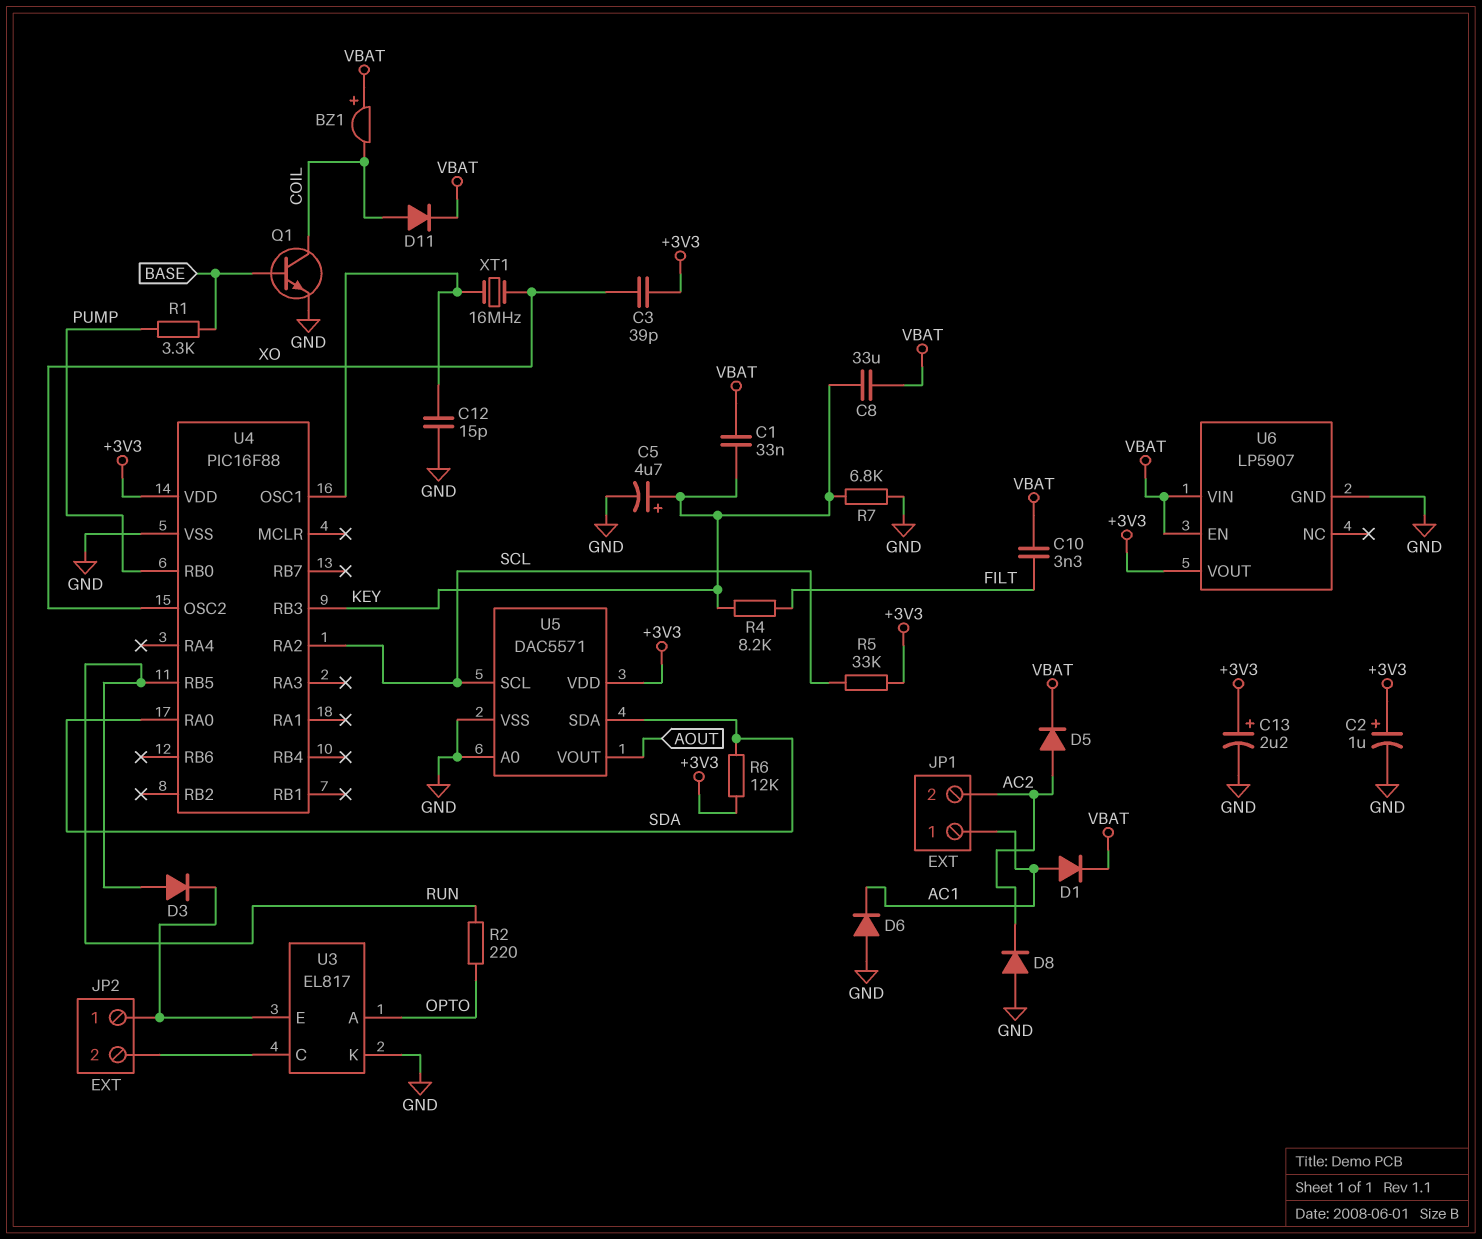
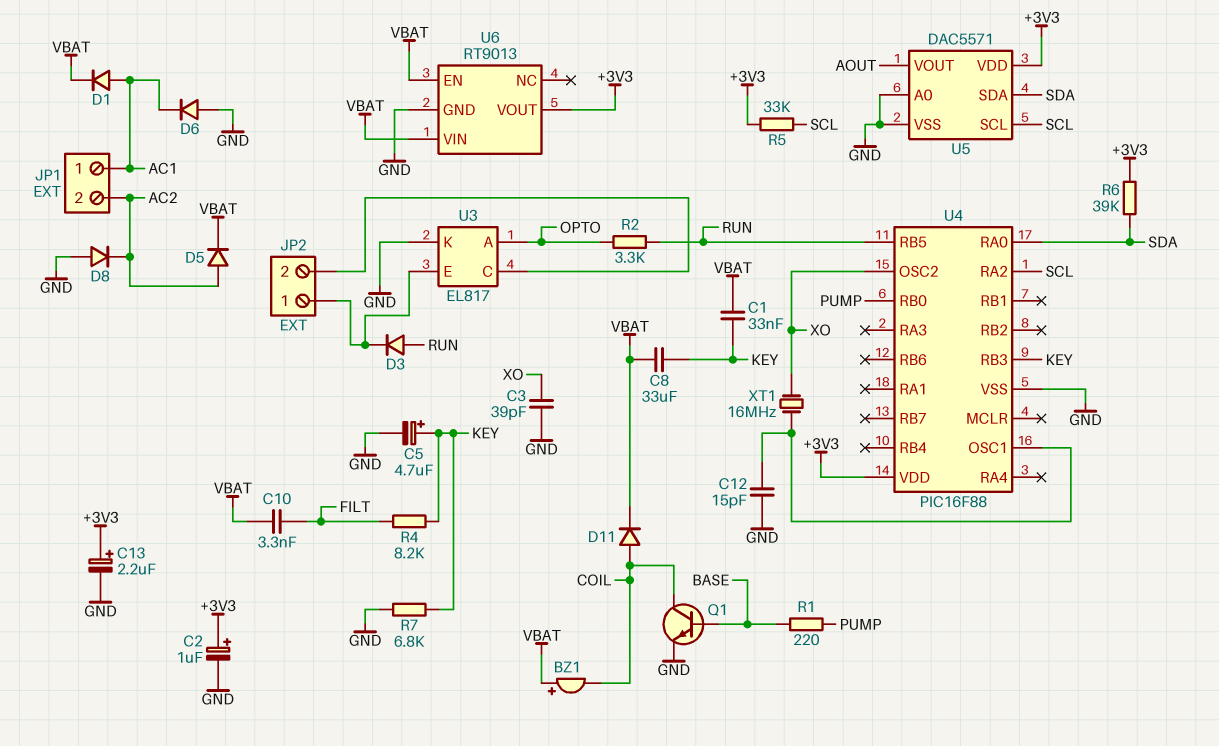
C3: 39pF (+3V3, XO) -> 39pF (GND, XO)
R1: 3.3k (BASE, PUMP) -> 220 (BASE, PUMP)
R2: 220 (OPTO, RUN) -> 3.3k (OPTO, RUN)
R6: 12k (+3V3, SDA) -> 39k (+3V3, SDA)
U6: LP5907 -> RT9013

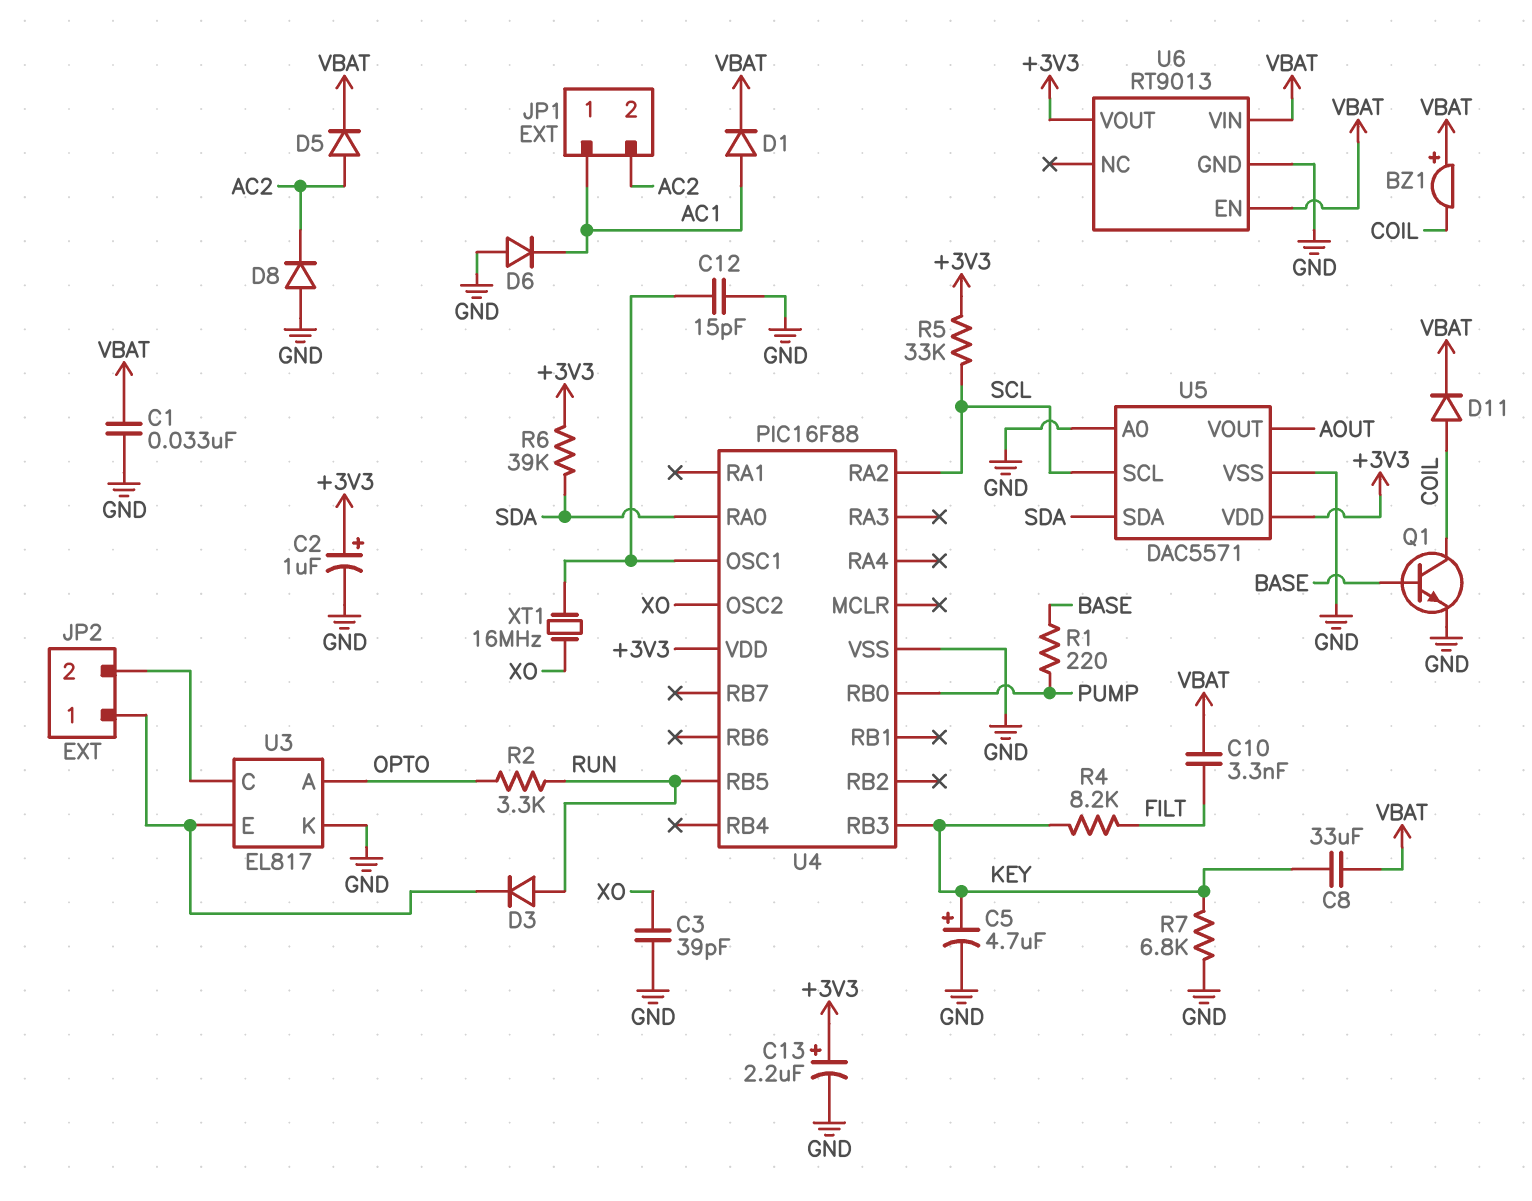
C1: 33nF (KEY, VBAT) -> 33nF (GND, VBAT)

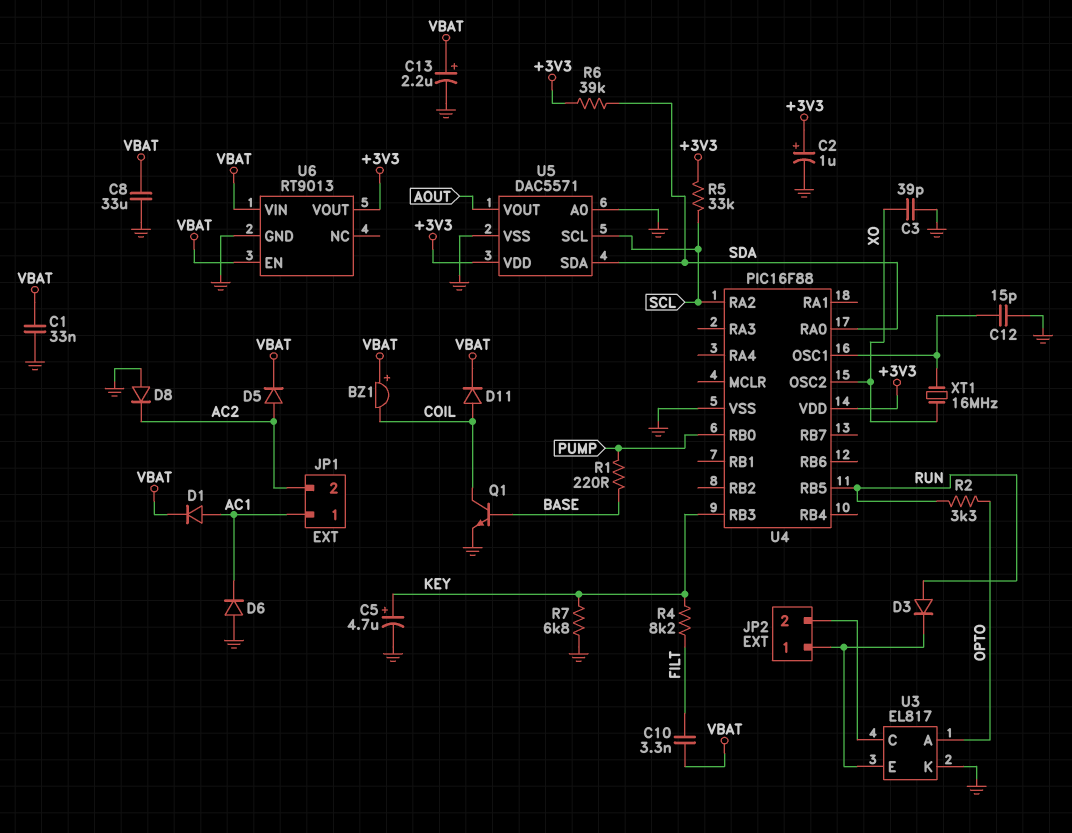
C8: 33uF (KEY, VBAT) -> 33uF (GND, VBAT)
C13: 2.2uF (plus +3V3, minus GND) -> 2.2uF (plus VBAT, minus GND)

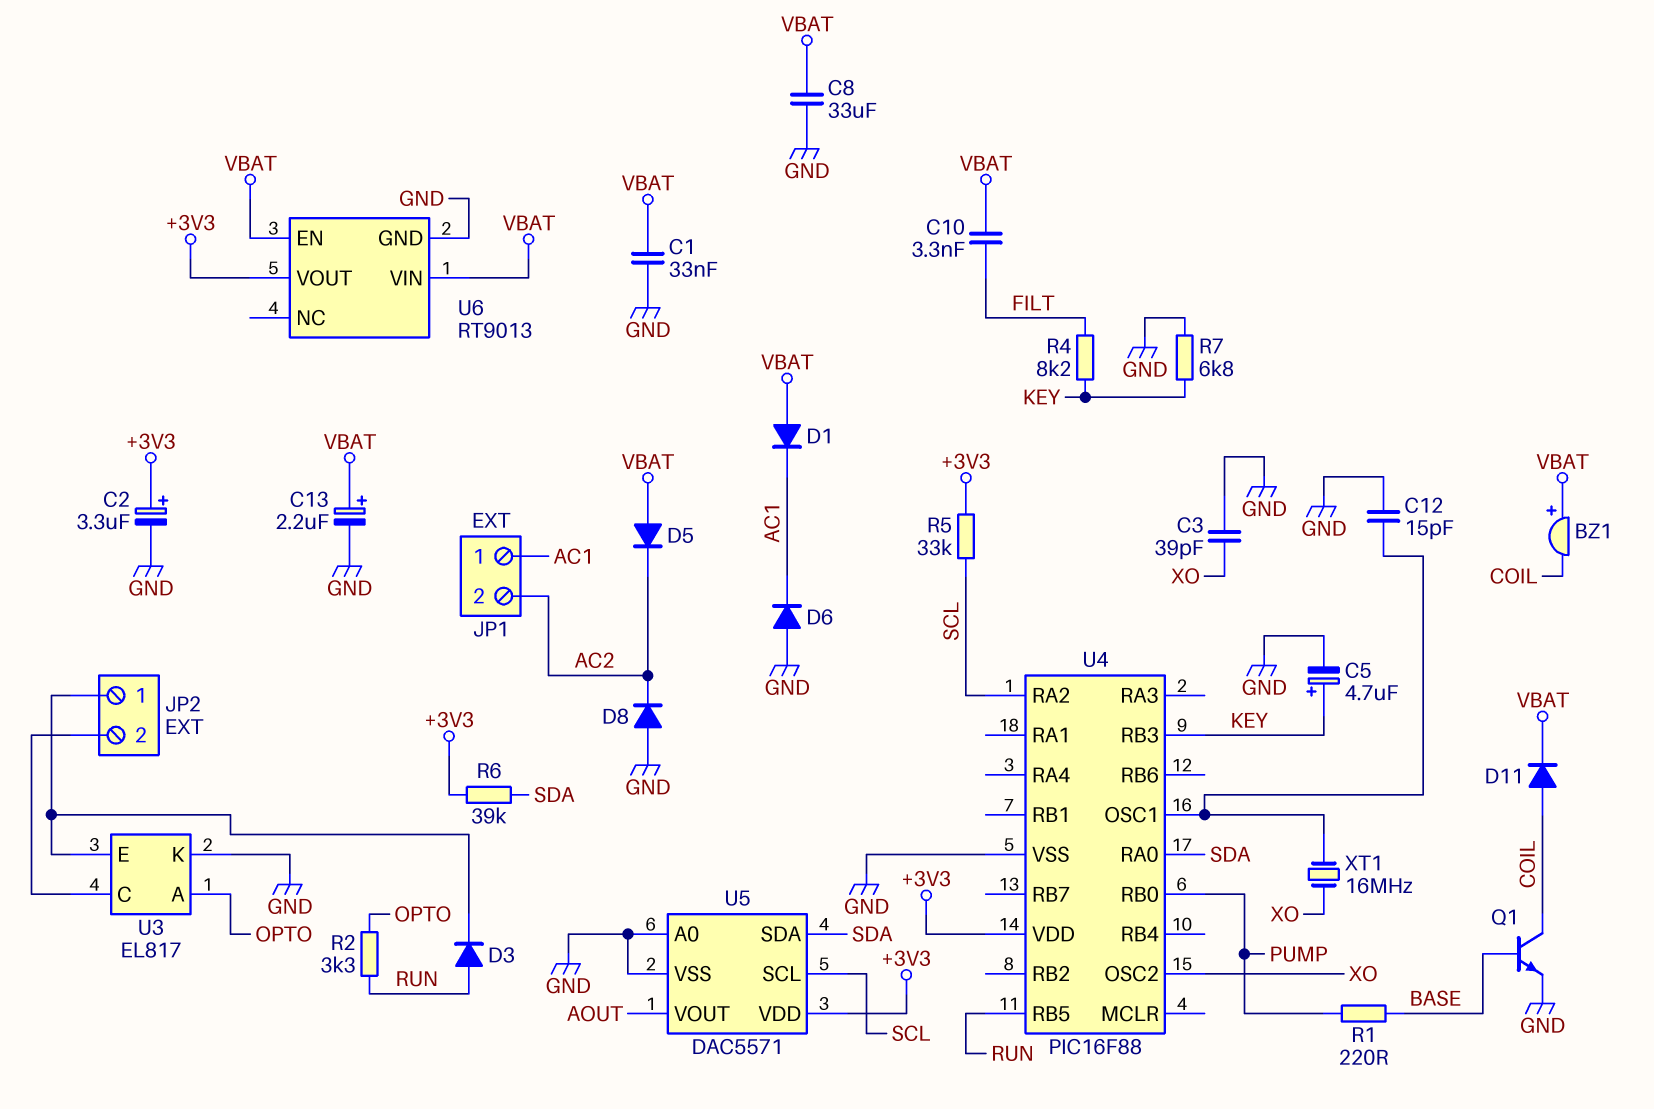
C2: 1uF (plus +3V3, minus GND) -> 3.3uF (plus +3V3, minus GND)
D1: diode (A AC1, K VBAT) -> diode (A VBAT, K AC1)
D5: diode (A AC2, K VBAT) -> diode (A VBAT, K AC2)

